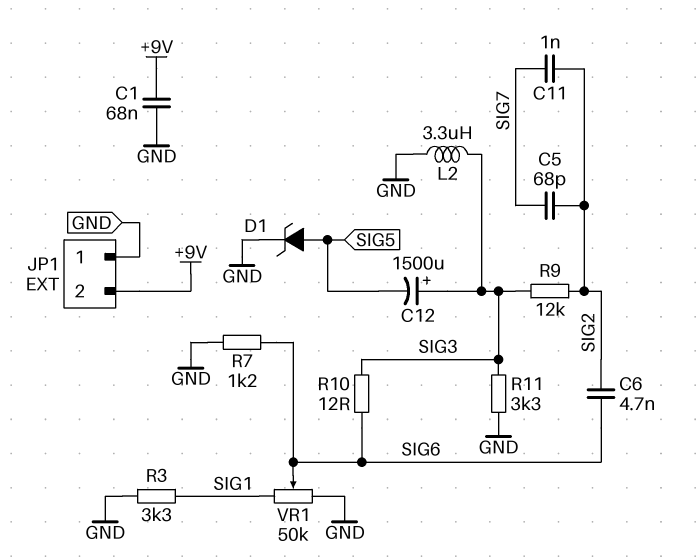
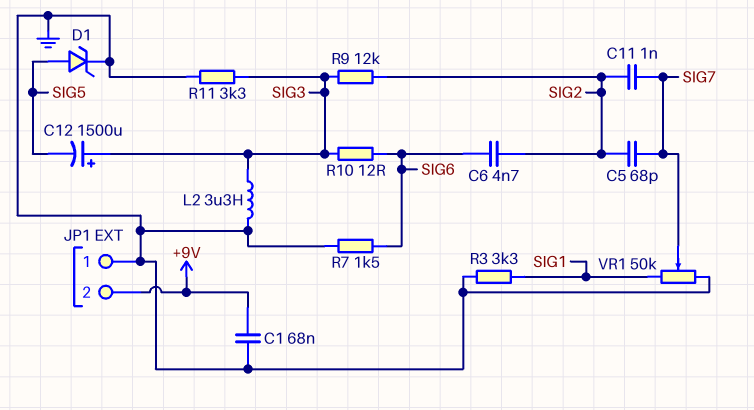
R7: 1.2k (GND, SIG6) -> 1.5k (GND, SIG6)
VR1: 50k (GND, SIG1, wiper SIG6) -> 50k (GND, SIG1, wiper SIG7)

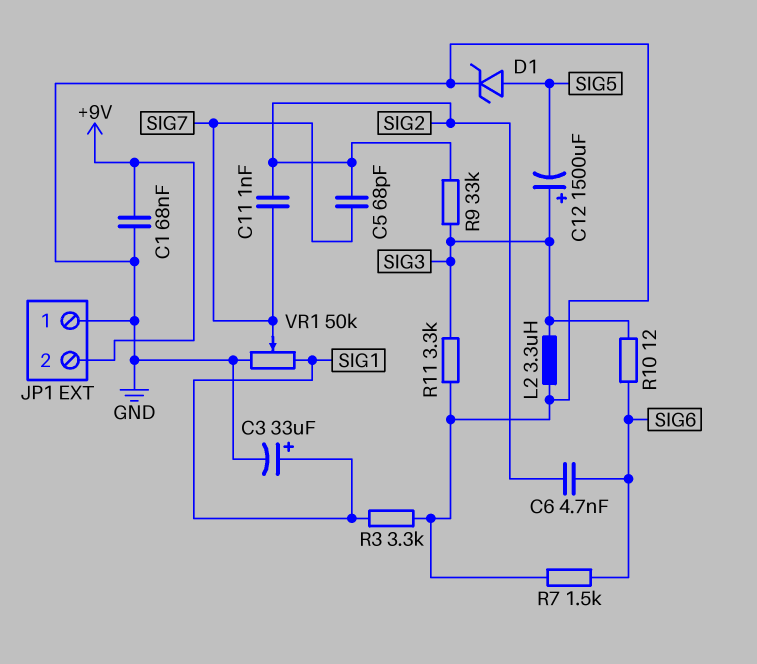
C3: none -> 33uF (plus SIG1, minus GND)
R9: 12k (SIG2, SIG3) -> 33k (SIG2, SIG3)

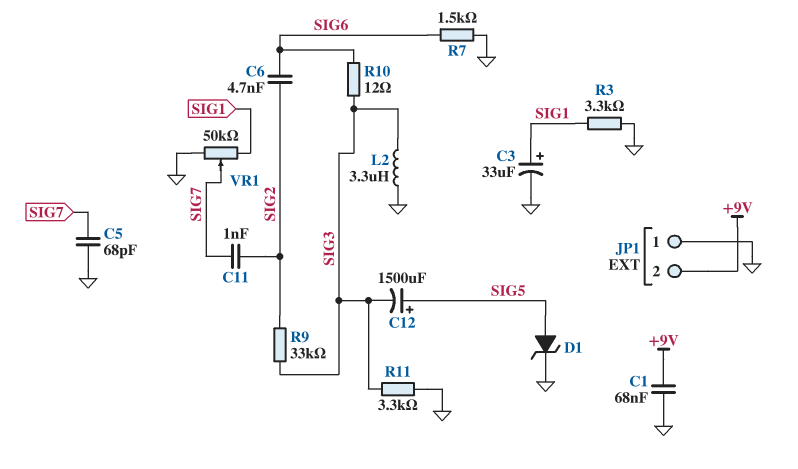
C5: 68pF (SIG2, SIG7) -> 68pF (GND, SIG7)
C12: 1500uF (plus SIG3, minus SIG5) -> 1500uF (plus SIG5, minus SIG3)

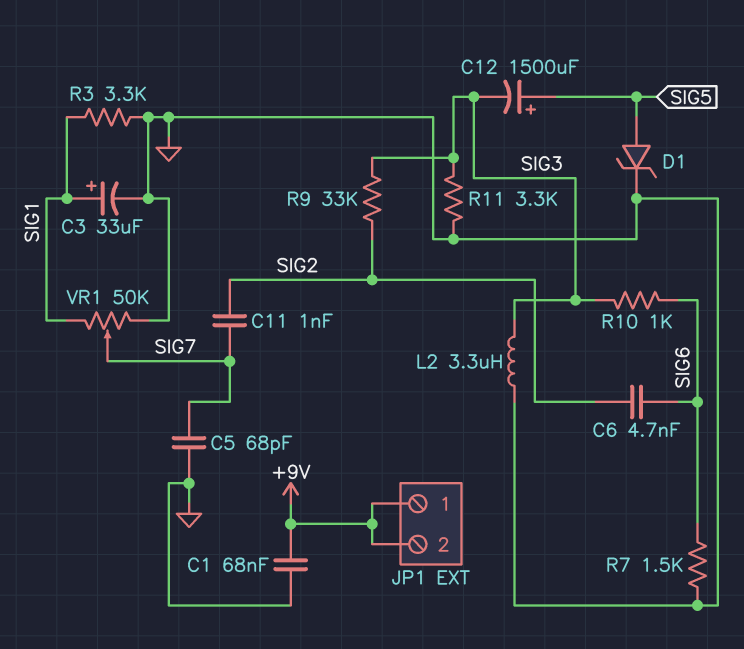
JP1 pin 1: GND -> +9V
R10: 12 (SIG3, SIG6) -> 1k (SIG3, SIG6)

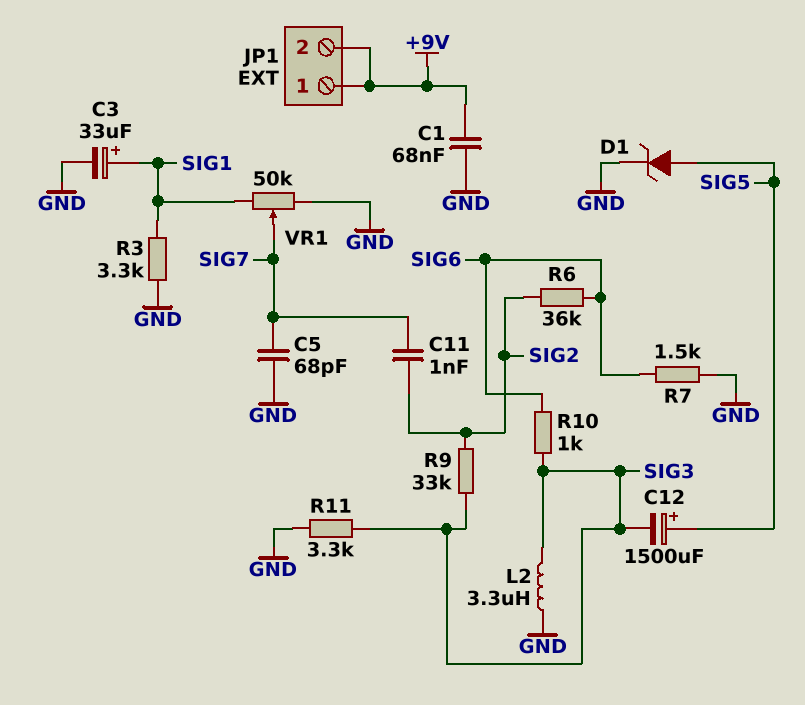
C6: 4.7nF (SIG2, SIG6) -> none
R6: none -> 36k (SIG2, SIG6)

